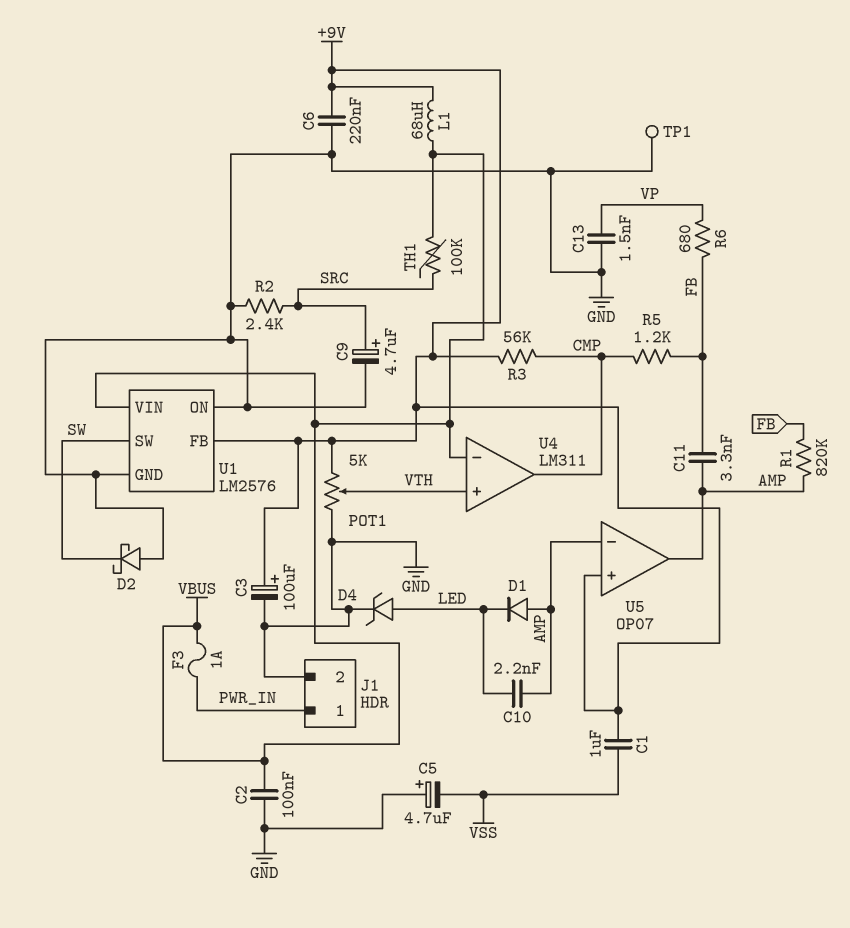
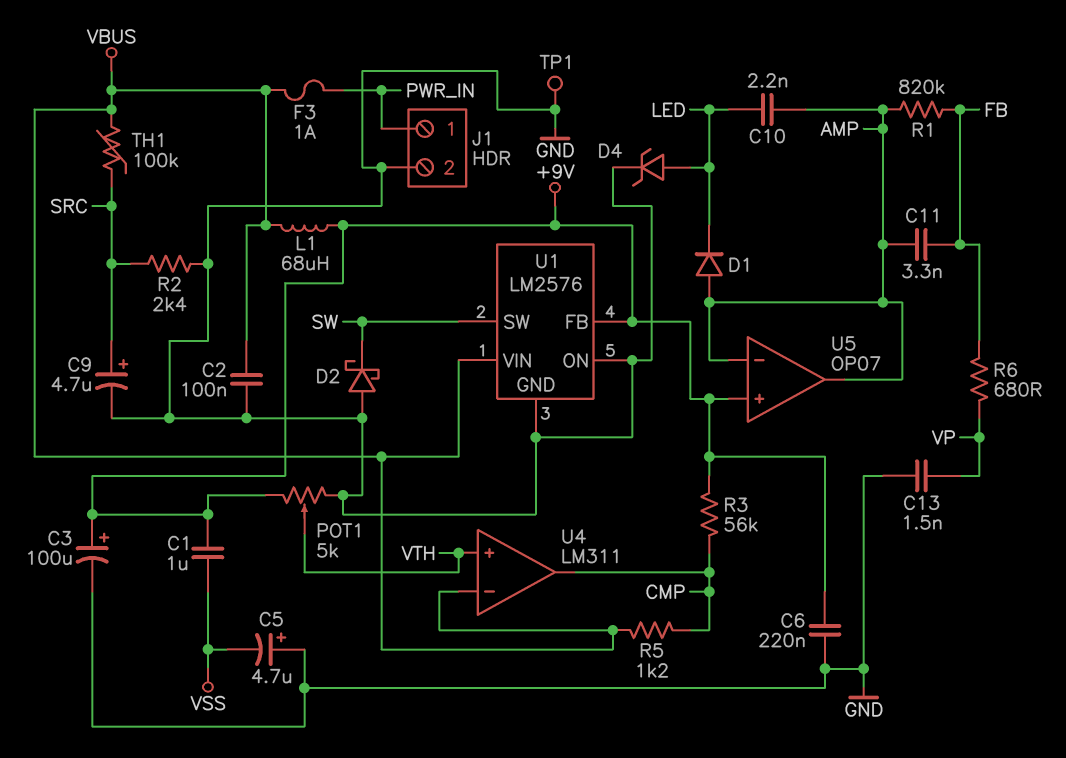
R5: 1.2k (CMP, FB) -> 1.2k (CMP, VBUS)

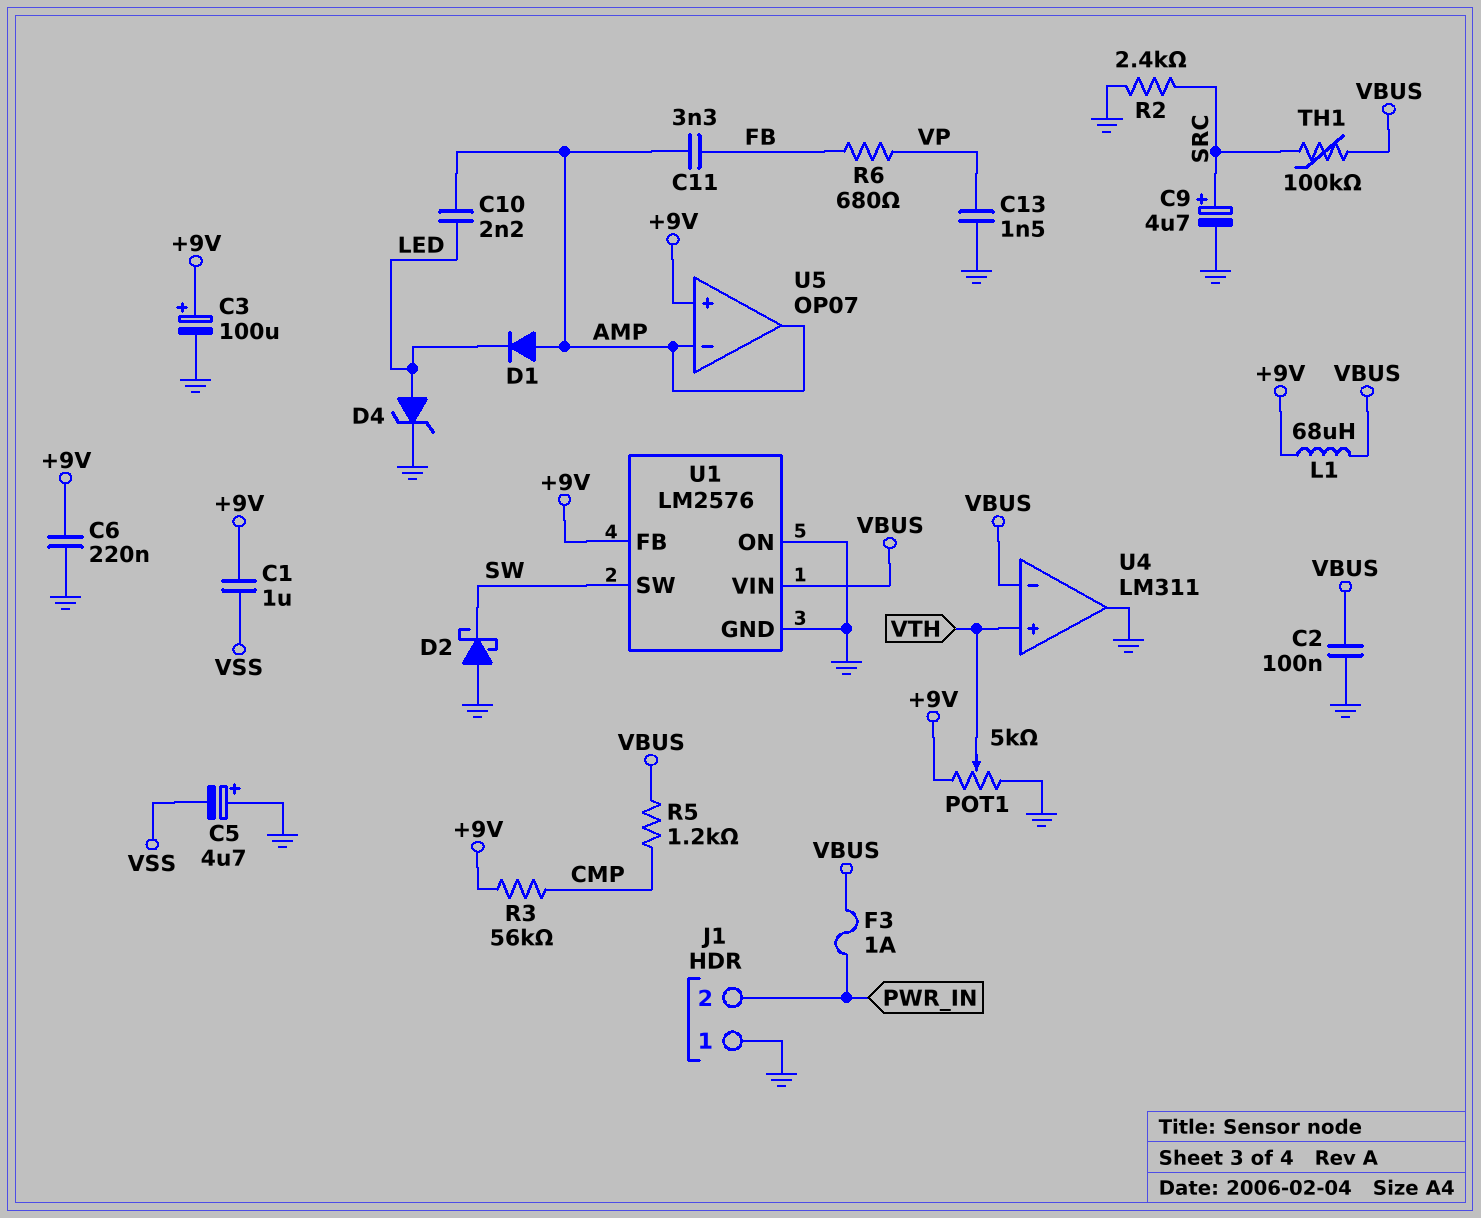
J1 pin 1: PWR_IN -> GND
J1 pin 2: GND -> PWR_IN
R1: 820k (AMP, FB) -> none
TP1: test point (GND) -> none
U4 pin out: CMP -> GND

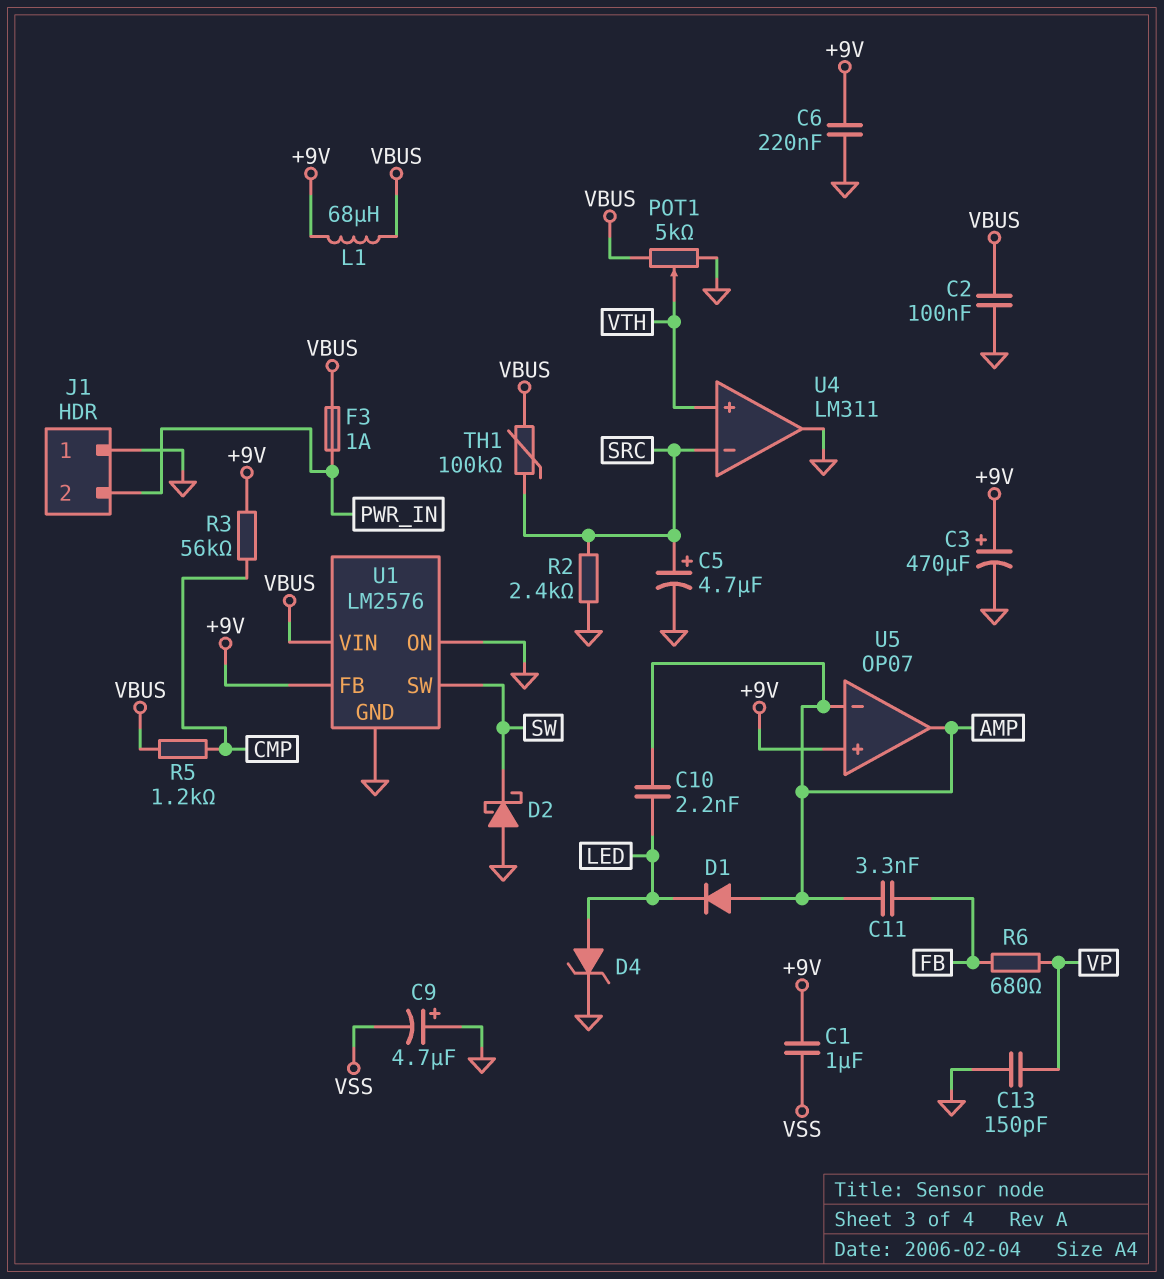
C3: 100uF (plus +9V, minus GND) -> 470uF (plus +9V, minus GND)
C5: 4.7uF (plus GND, minus VSS) -> 4.7uF (plus SRC, minus GND)
C9: 4.7uF (plus SRC, minus GND) -> 4.7uF (plus GND, minus VSS)
C13: 1.5nF (GND, VP) -> 150pF (GND, VP)
POT1: 5k (+9V, GND, wiper VTH) -> 5k (GND, VBUS, wiper VTH)
U4 pin in-: VBUS -> SRC

